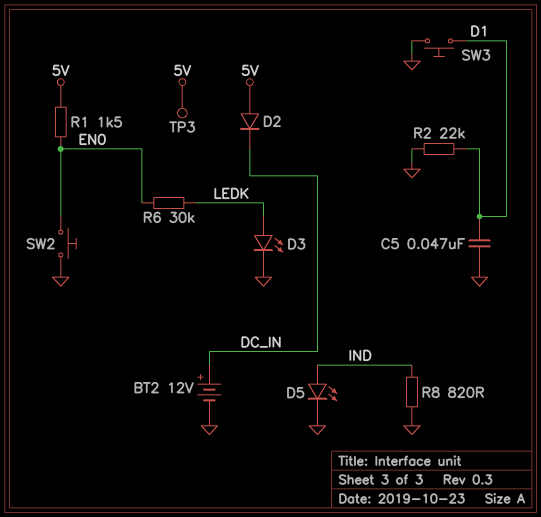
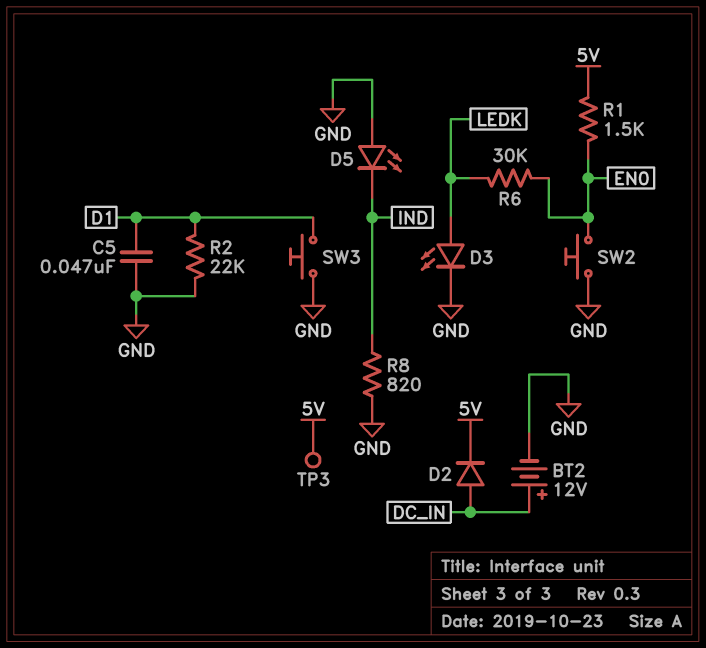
D2: diode (A 5V, K DC_IN) -> diode (A DC_IN, K 5V)
D5: LED (A IND, K GND) -> LED (A GND, K IND)

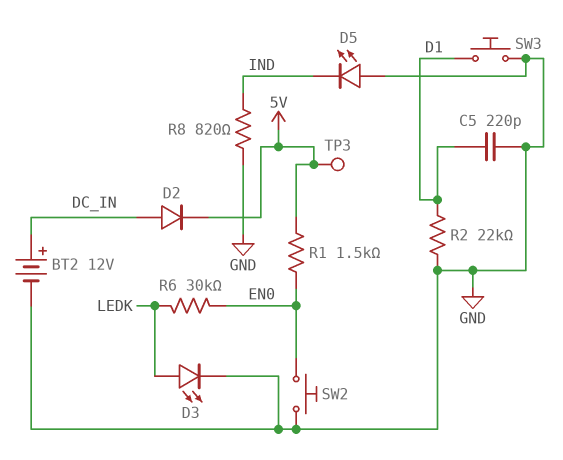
C5: 47nF (D1, GND) -> 220pF (D1, GND)

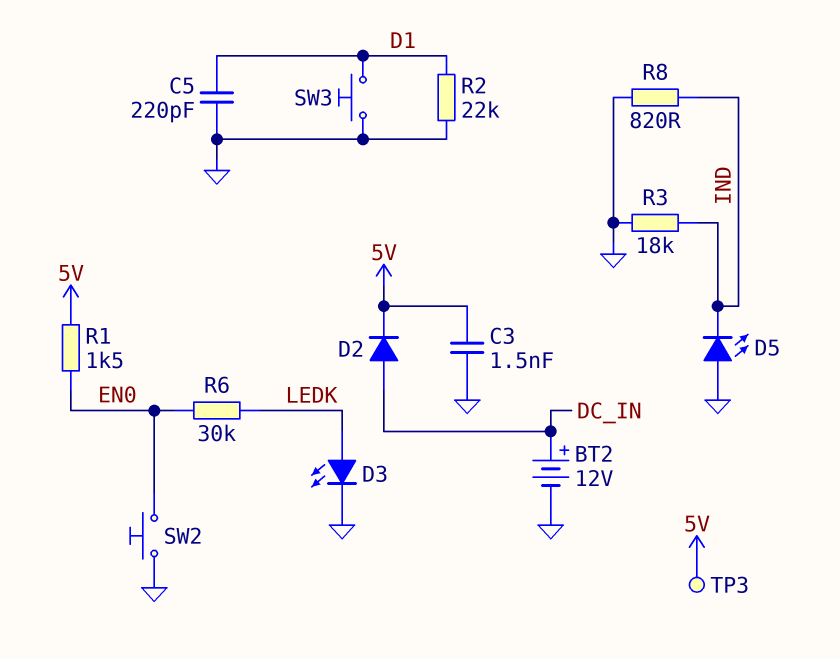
C3: none -> 1.5nF (5V, GND)
R3: none -> 18k (GND, IND)

